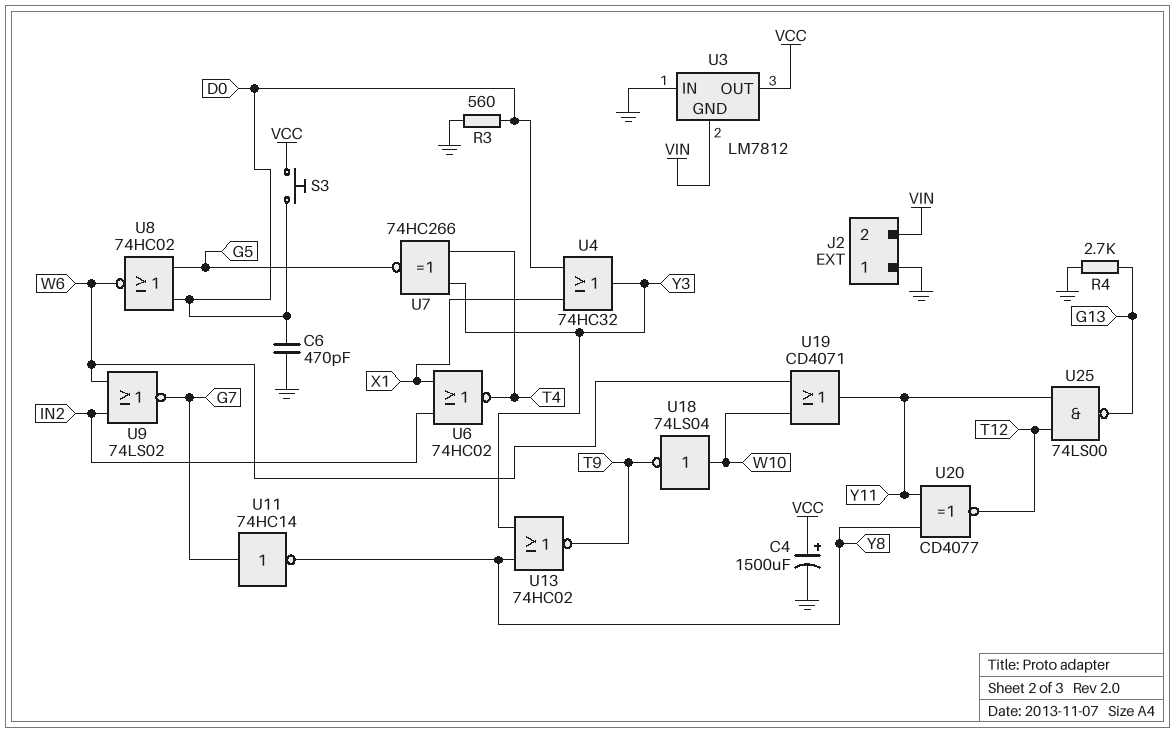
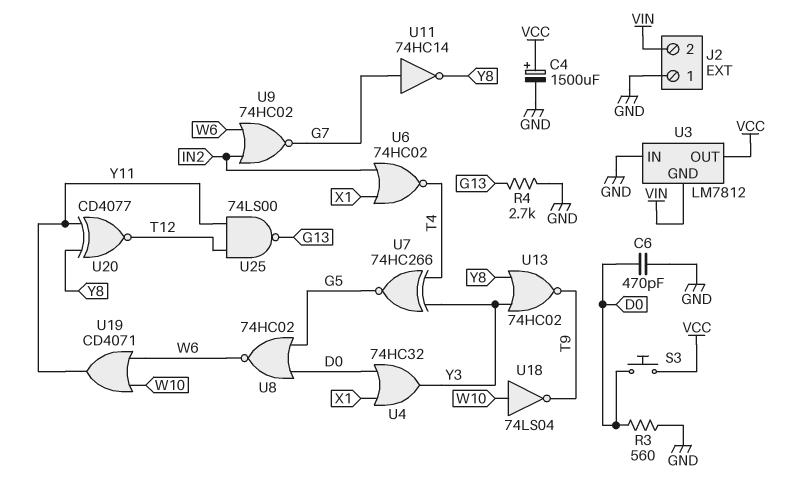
U9: NOR 74LS02 (in IN2, in W6, out G7) -> NOR 74HC02 (in IN2, in W6, out G7)

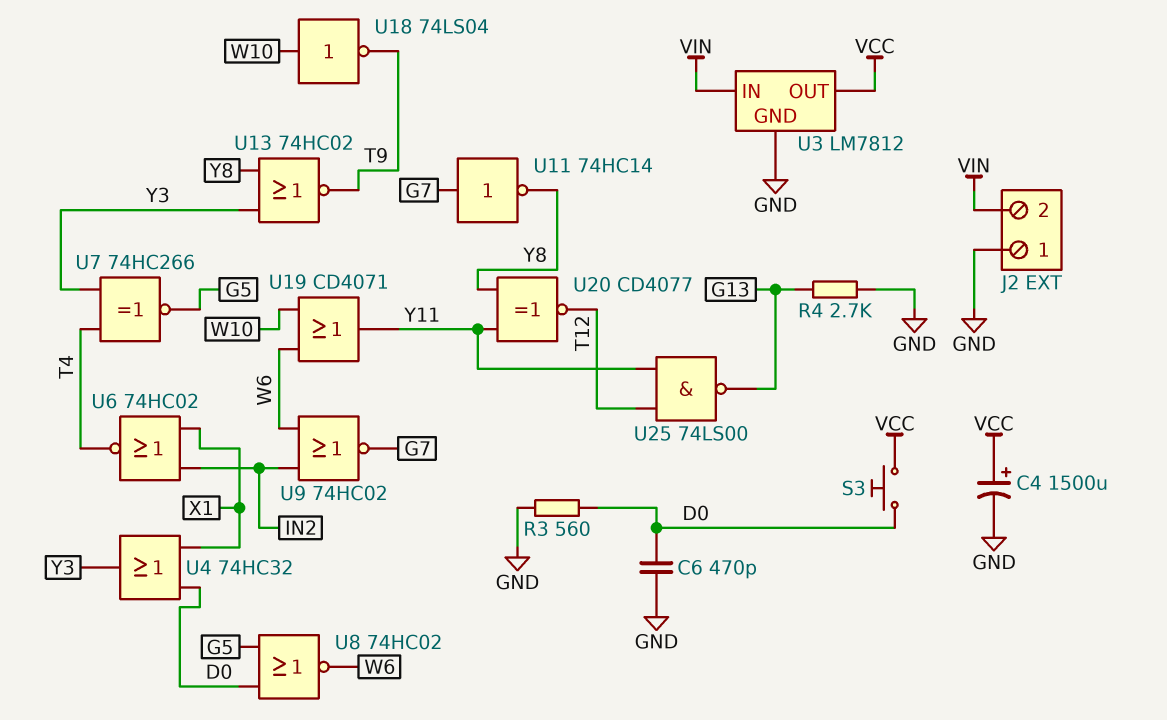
U3 pin GND: VIN -> GND
U3 pin IN: GND -> VIN

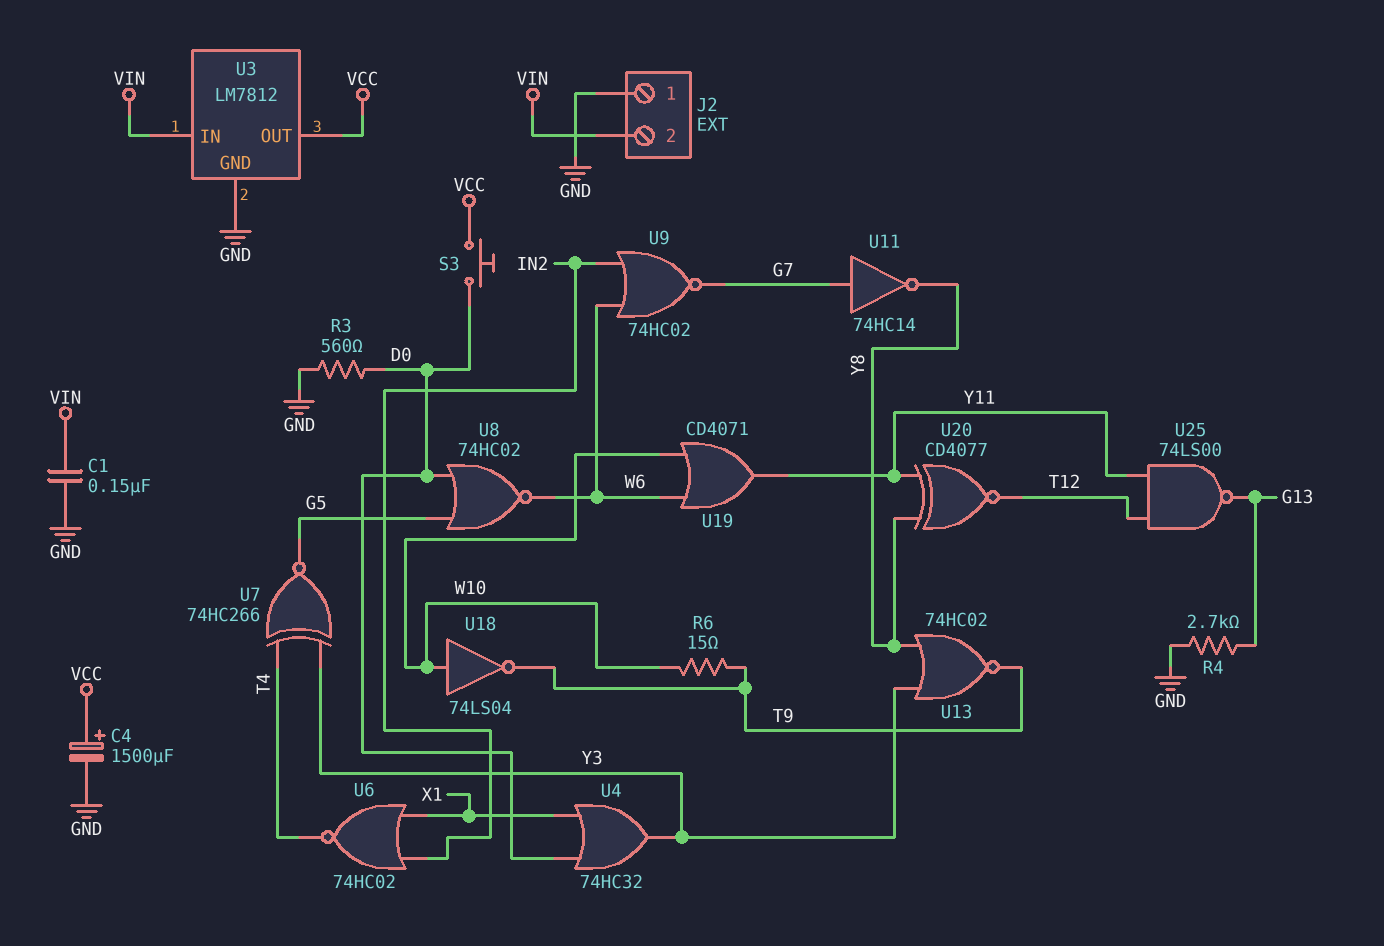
C1: none -> 150nF (GND, VIN)
C6: 470pF (D0, GND) -> none
R6: none -> 15 (T9, W10)

